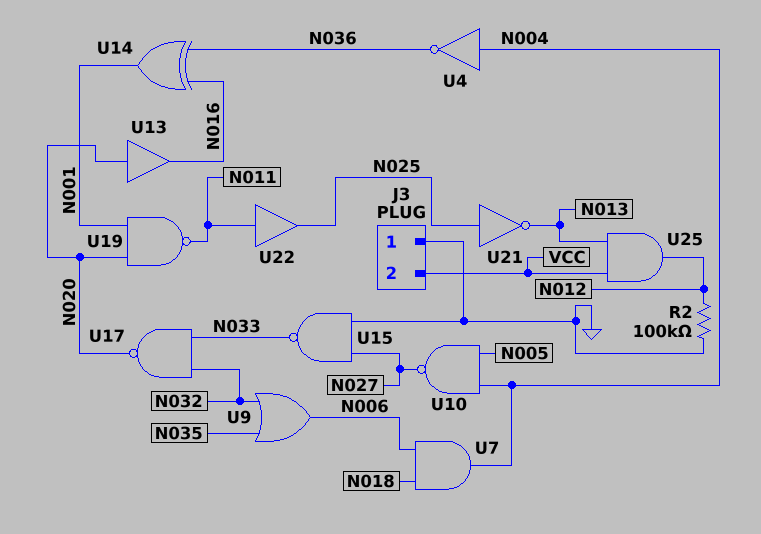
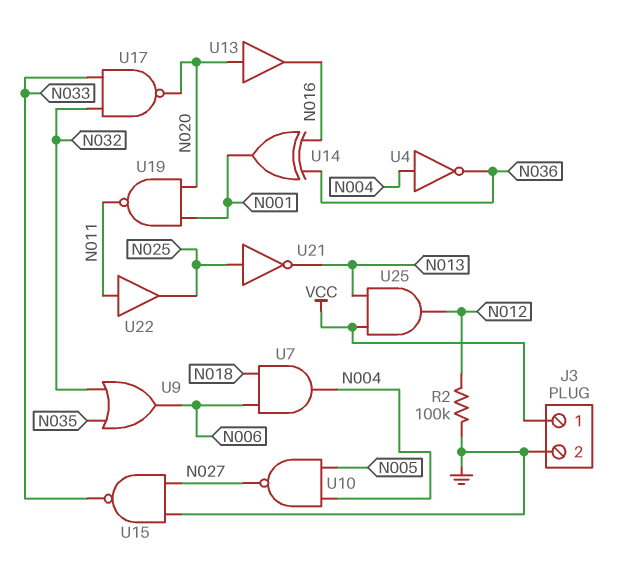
J3 pin 1: GND -> VCC
J3 pin 2: VCC -> GND

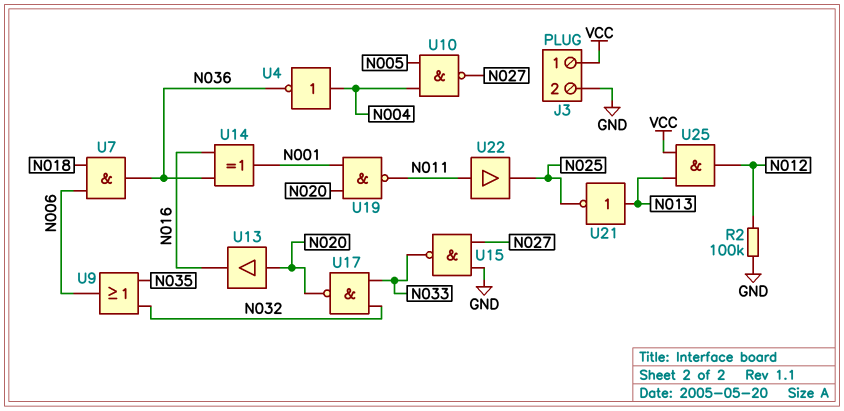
U7: AND (in N006, in N018, out N004) -> AND (in N006, in N018, out N036)
U21: NOT (in N025, out N013) -> NOT (in N013, out N025)

